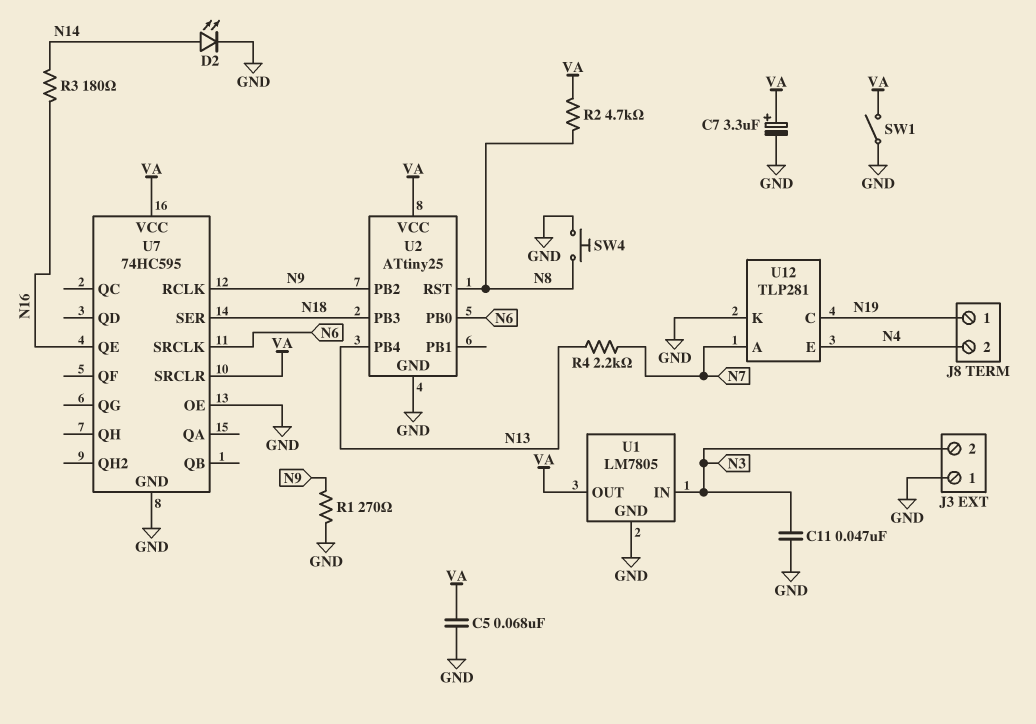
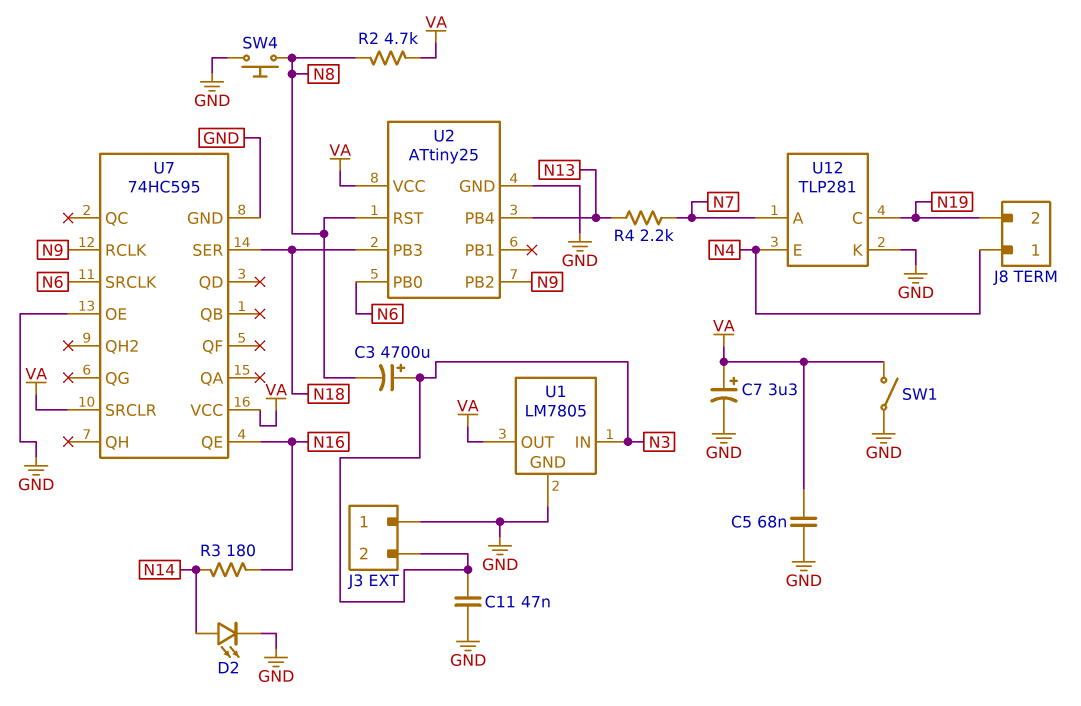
C3: none -> 4700uF (plus N3, minus N8)
J8 pin 1: N19 -> N4
J8 pin 2: N4 -> N19
R1: 270 (GND, N9) -> none

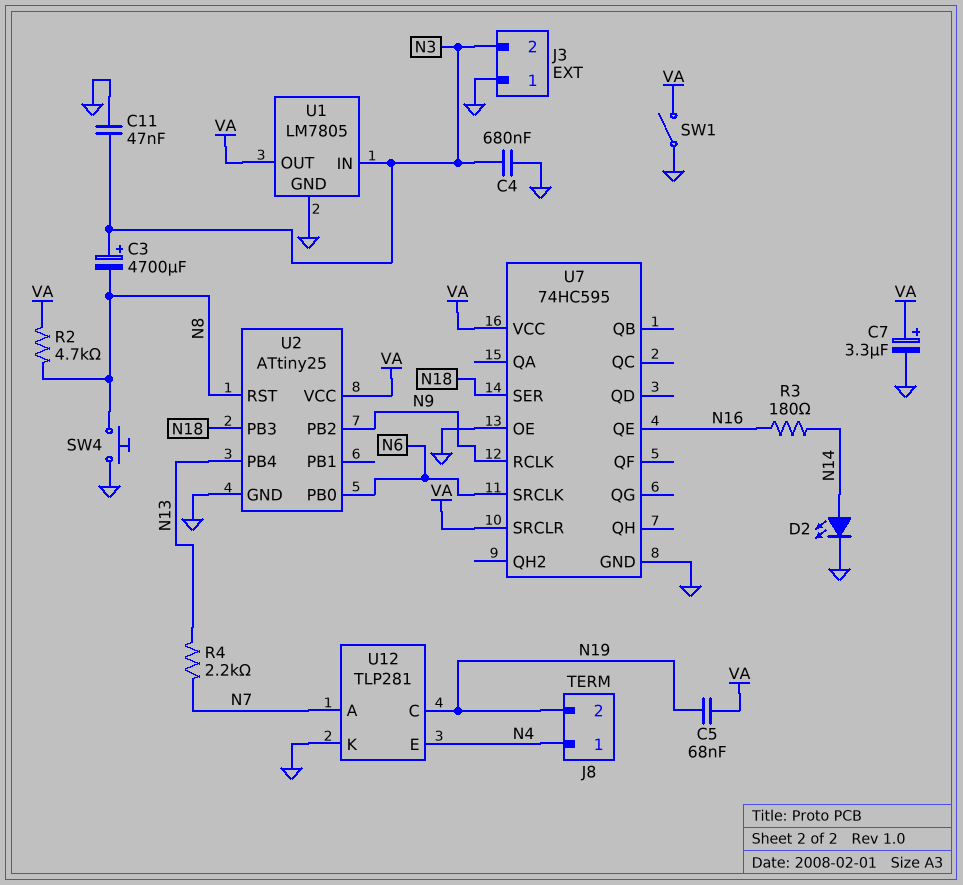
C4: none -> 680nF (GND, N3)
C5: 68nF (GND, VA) -> 68nF (N19, VA)

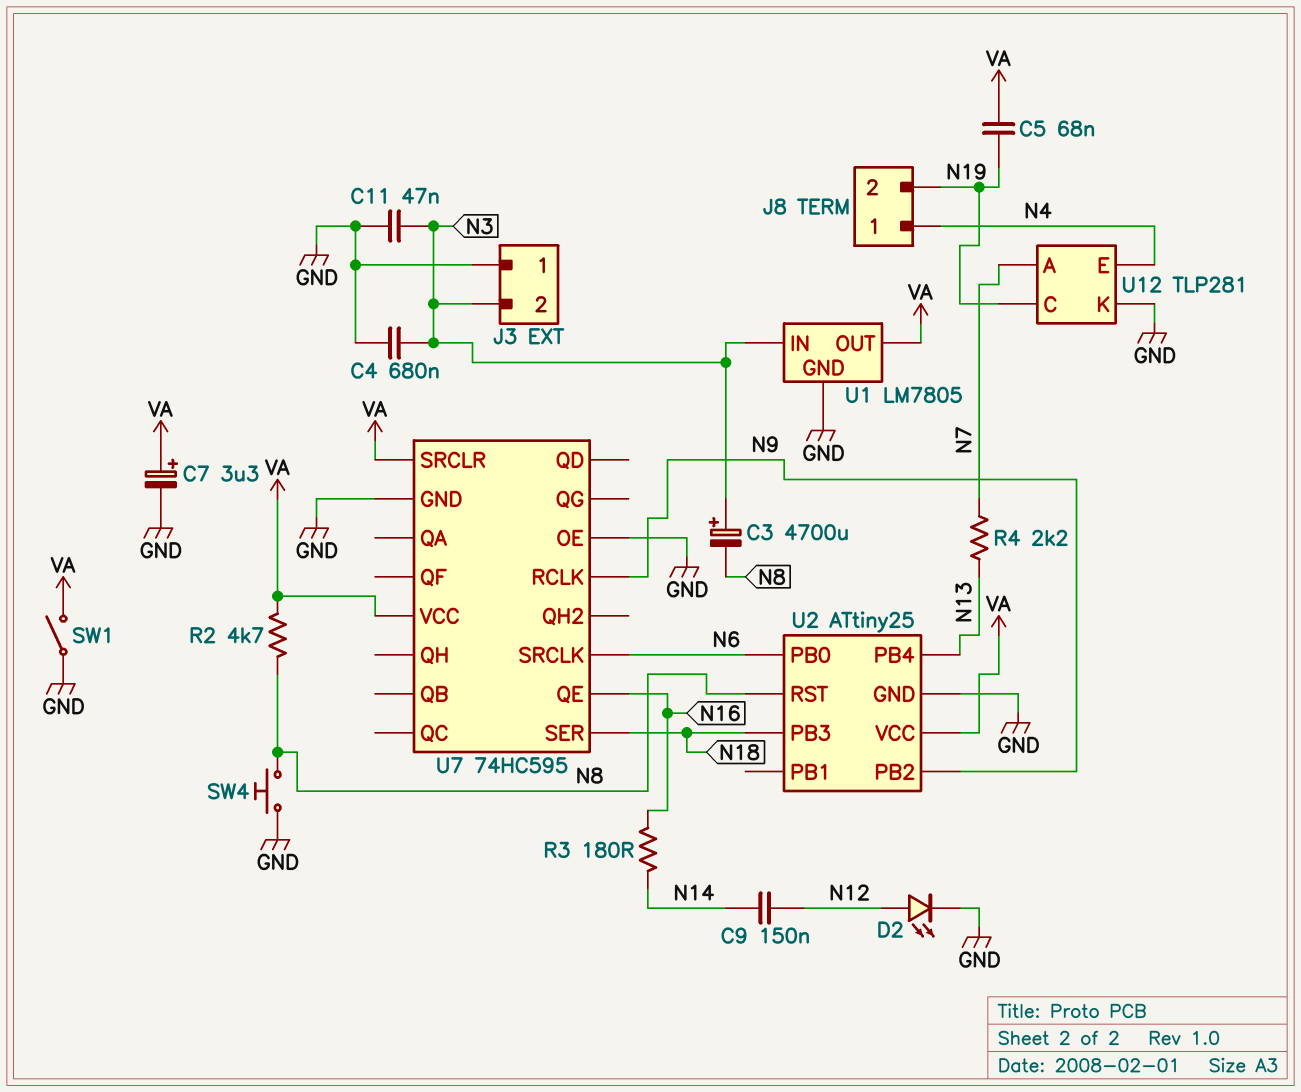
C9: none -> 150nF (N12, N14)
D2: LED (A N14, K GND) -> LED (A N12, K GND)

